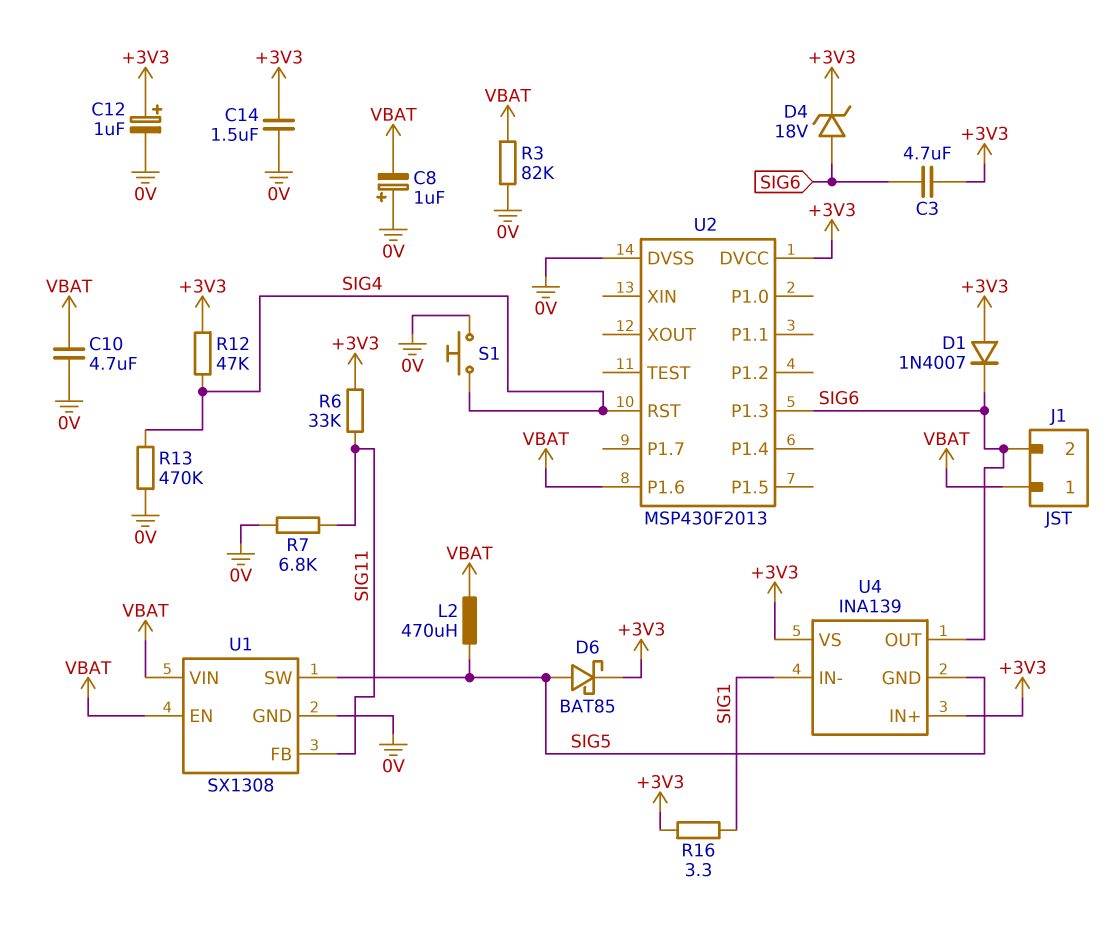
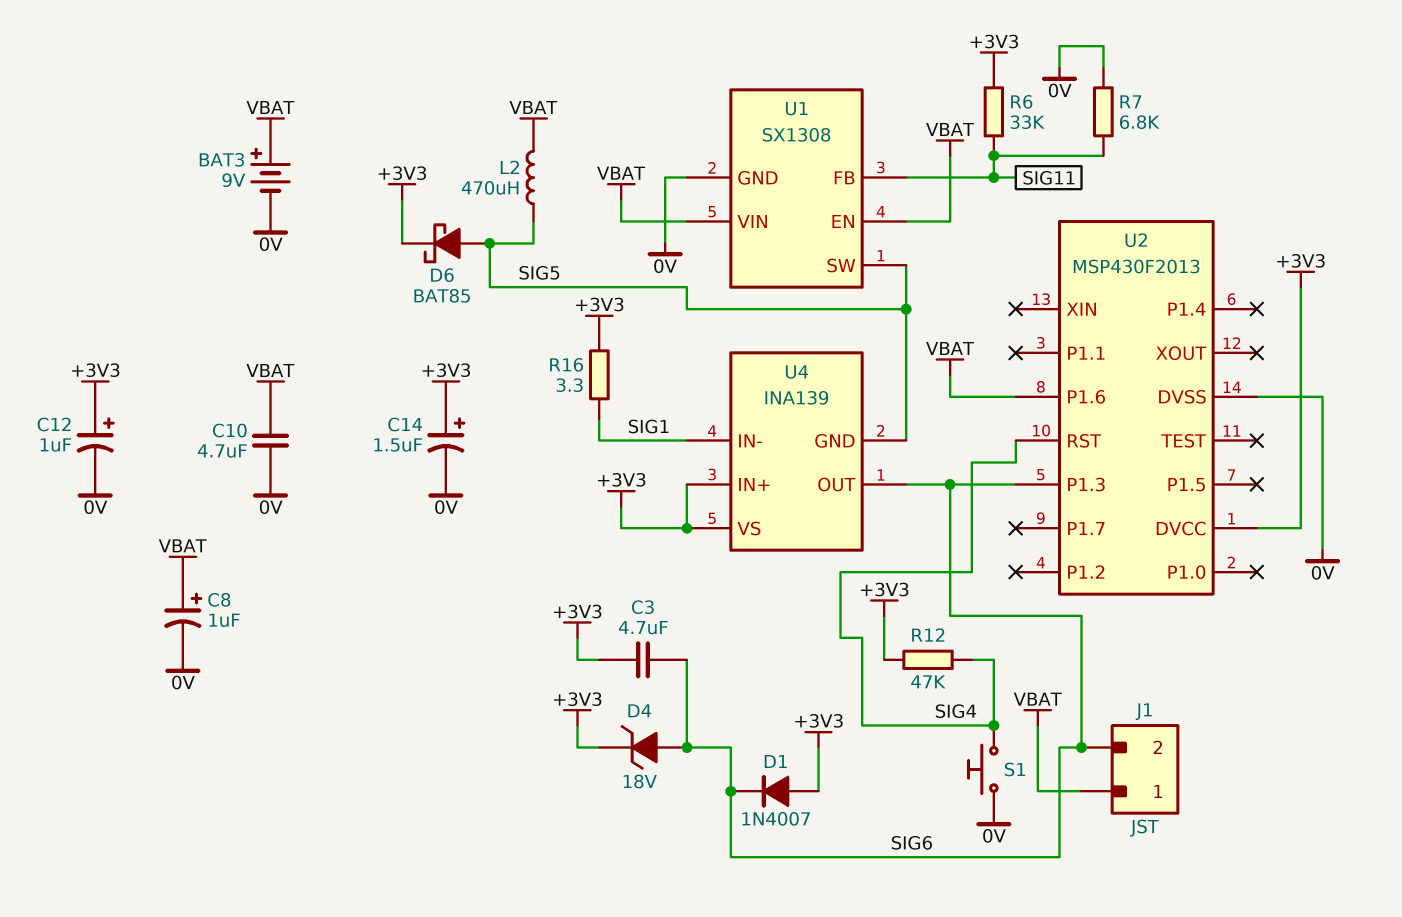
BAT3: none -> 9V (plus VBAT, minus 0V)
C8: 1uF (plus 0V, minus VBAT) -> 1uF (plus VBAT, minus 0V)
C14: 1.5uF (+3V3, 0V) -> 1.5uF (plus +3V3, minus 0V)
R3: 82k (0V, VBAT) -> none
R13: 470k (0V, SIG4) -> none

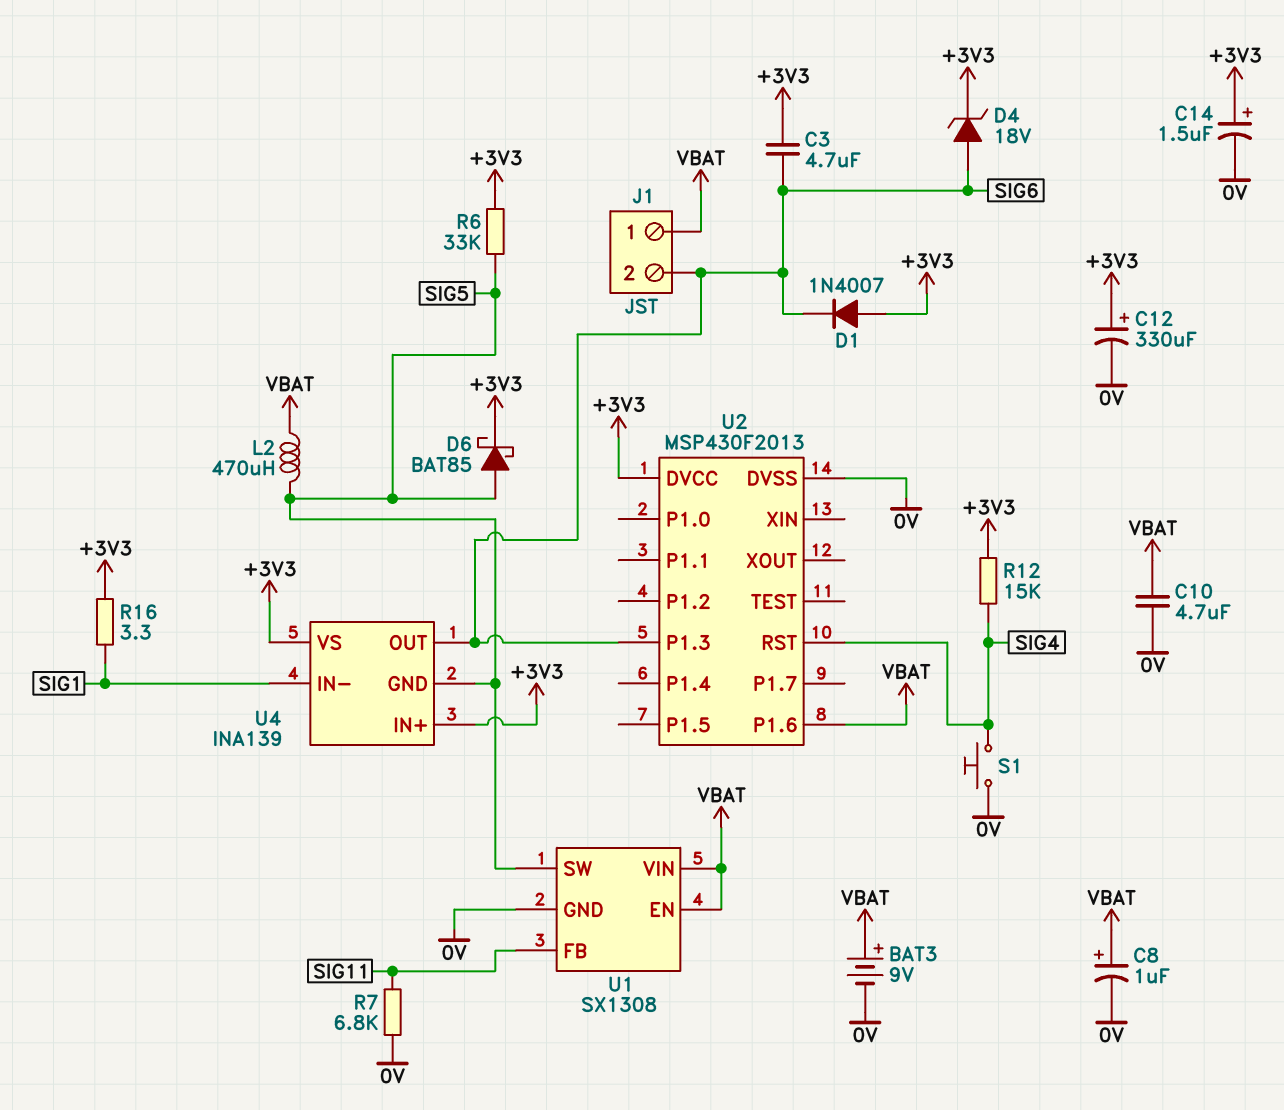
C12: 1uF (plus +3V3, minus 0V) -> 330uF (plus +3V3, minus 0V)
R6: 33k (+3V3, SIG11) -> 33k (+3V3, SIG5)
R12: 47k (+3V3, SIG4) -> 15k (+3V3, SIG4)

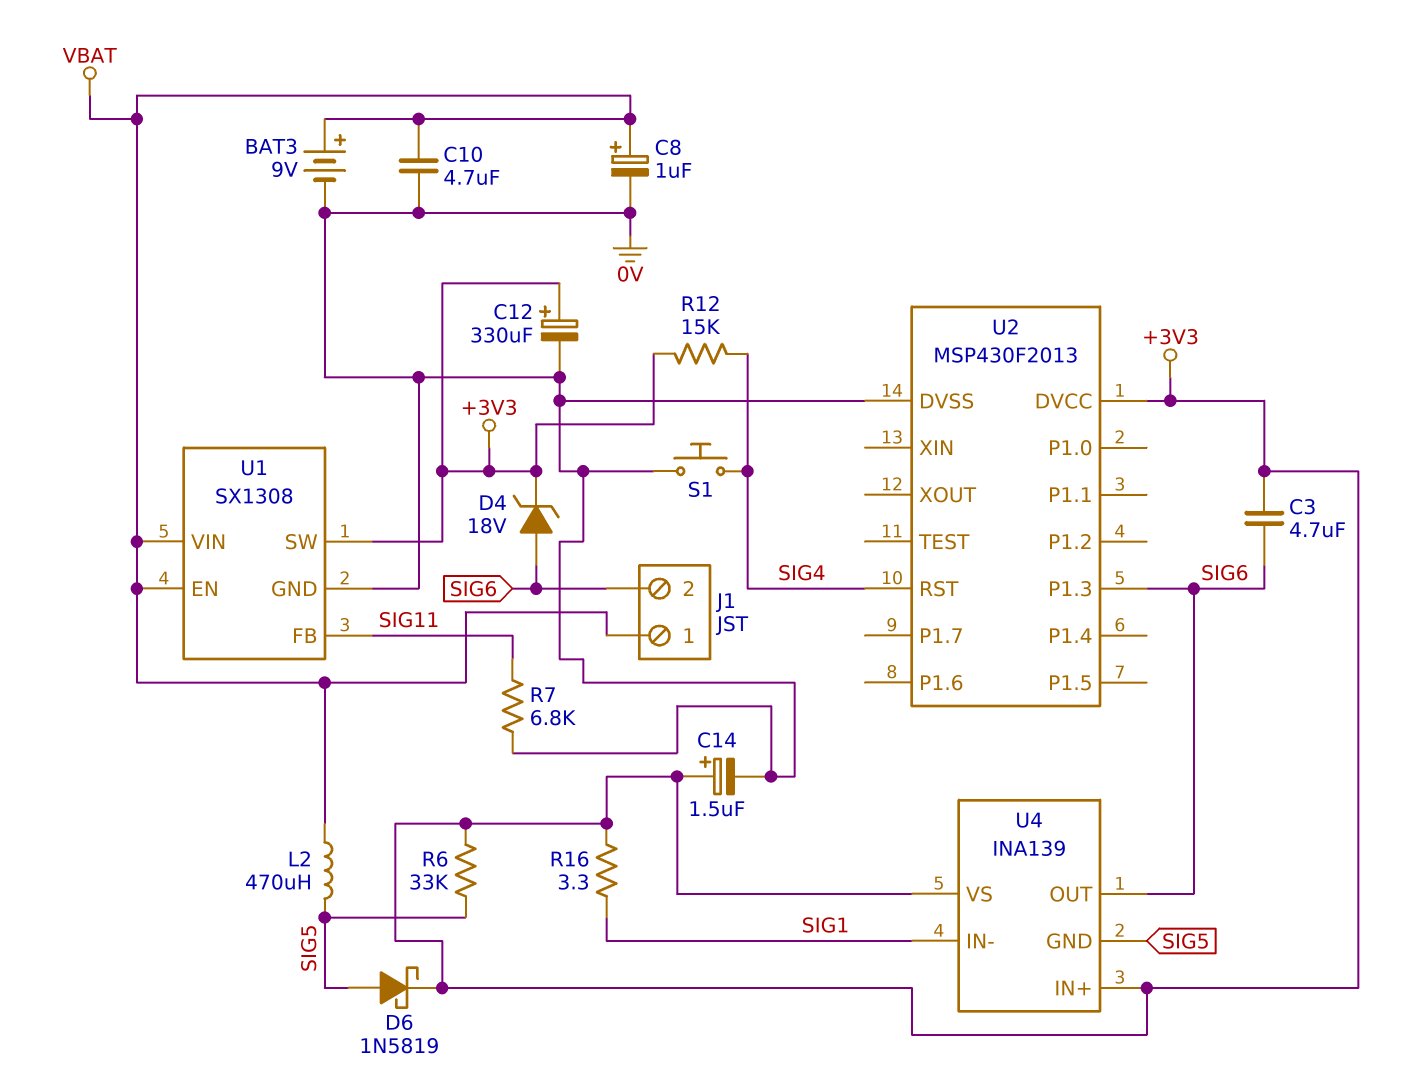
D1: diode 1N4007 (A +3V3, K SIG6) -> none
D6: schottky BAT85 (A SIG5, K +3V3) -> schottky 1N5819 (A SIG5, K +3V3)
U1 pin SW: SIG5 -> +3V3
U2 pin P1.6: VBAT -> none

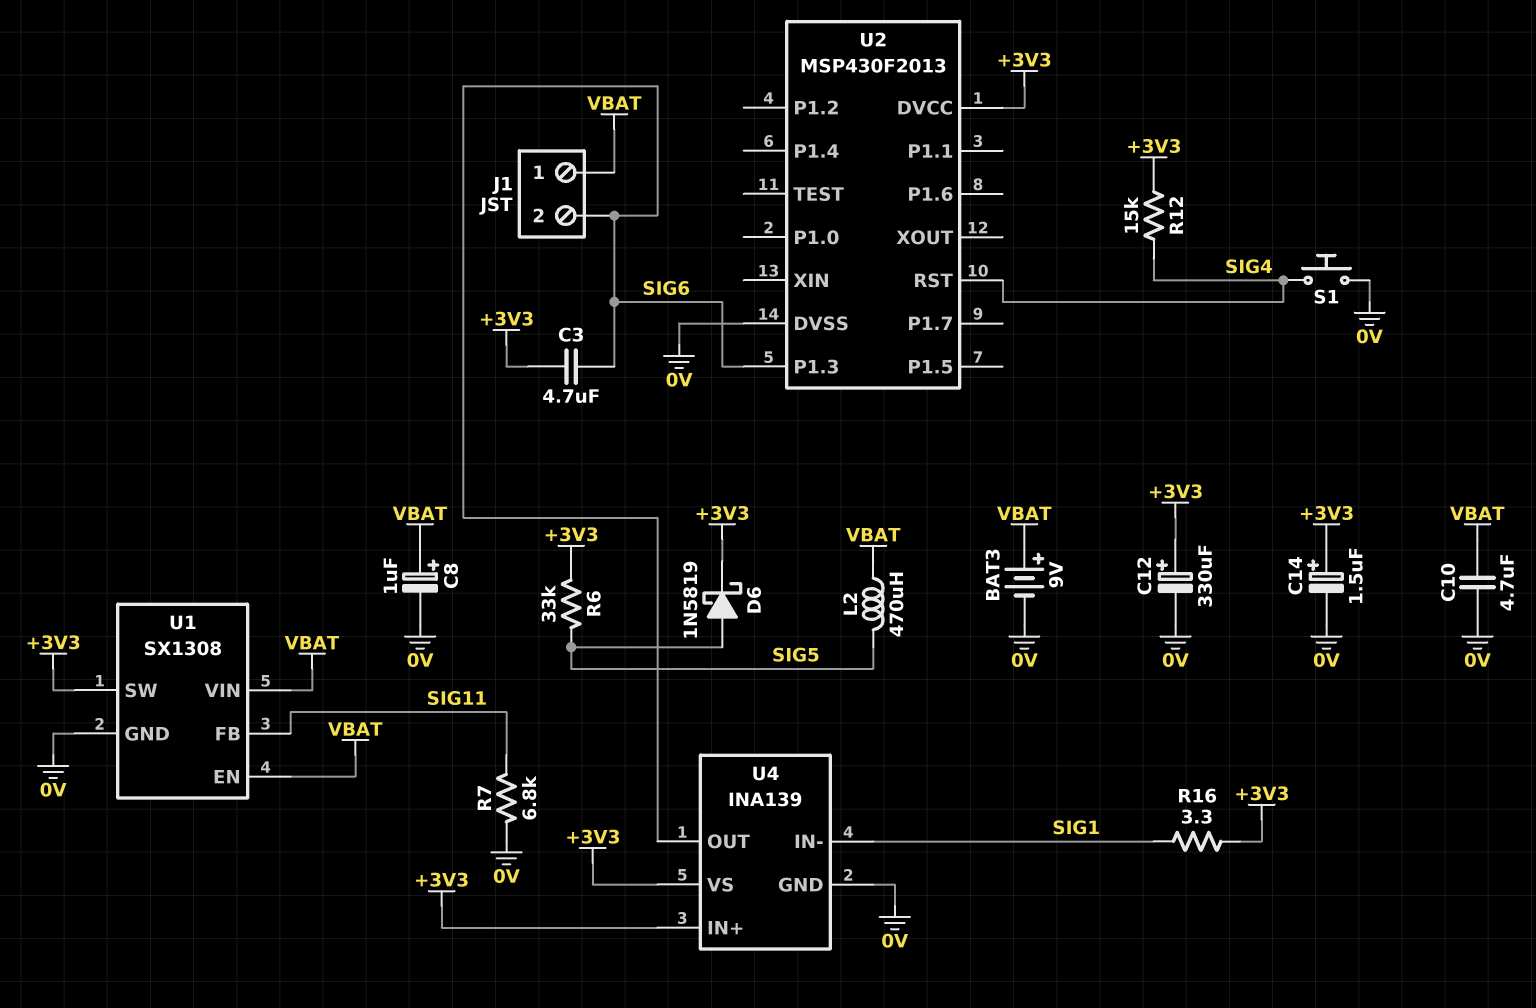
D4: zener 18V (A SIG6, K +3V3) -> none
U4 pin GND: SIG5 -> 0V

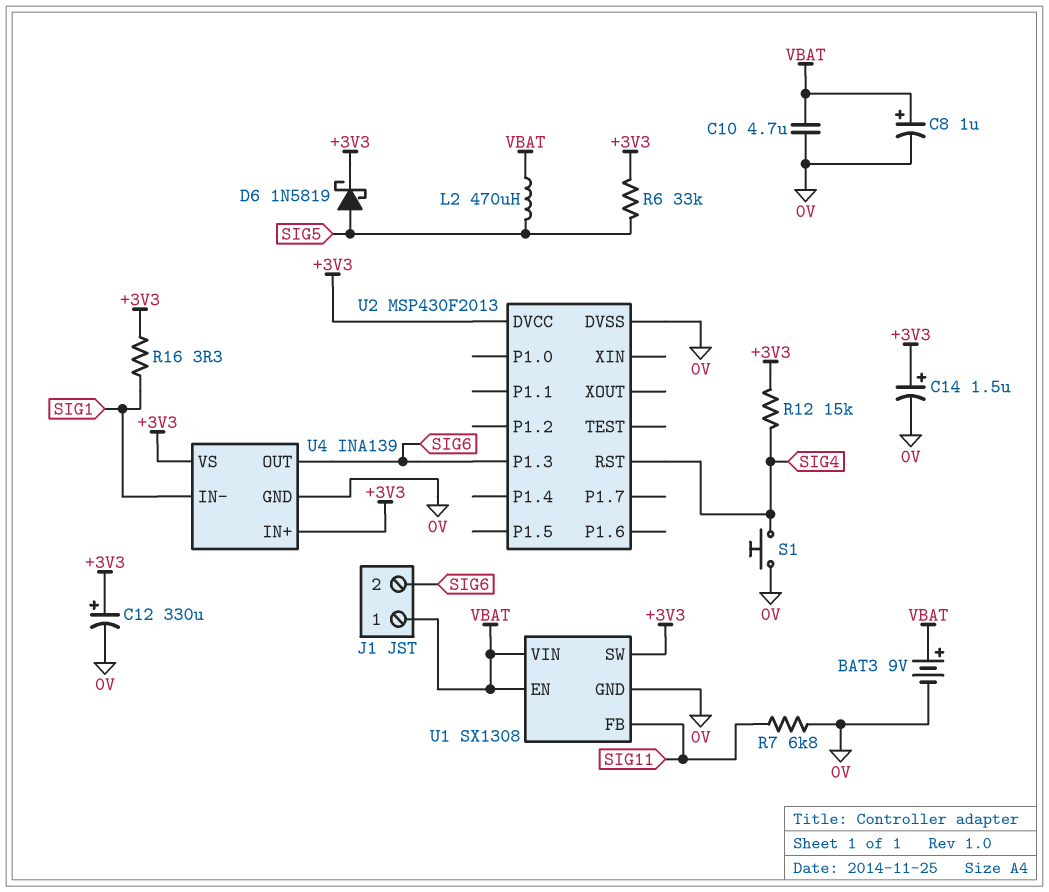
C3: 4.7uF (+3V3, SIG6) -> none

